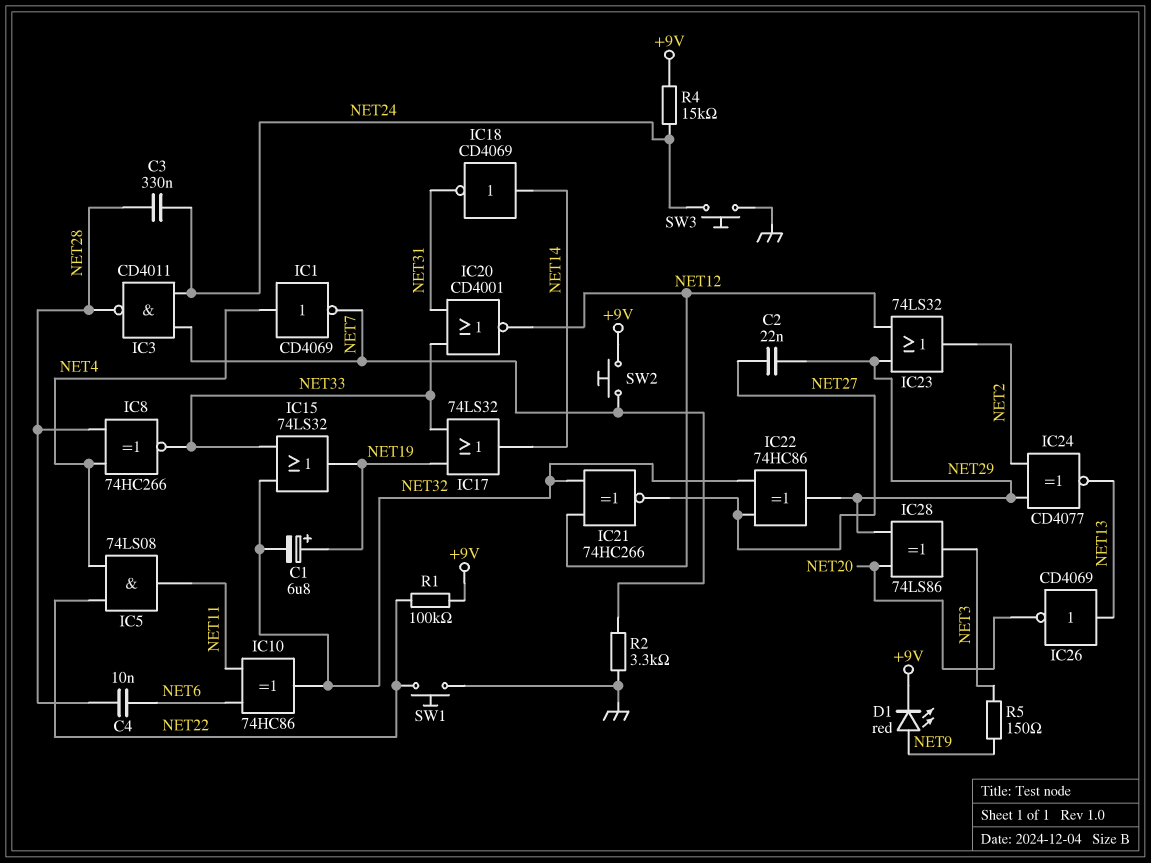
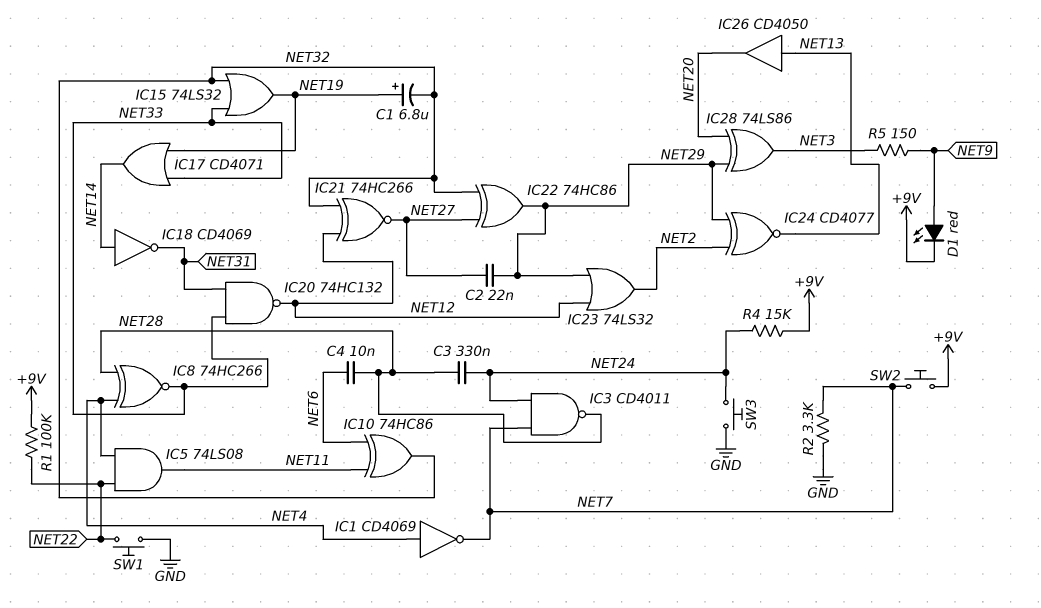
IC17: OR 74LS32 (in NET19, in NET33, out NET14) -> OR CD4071 (in NET19, in NET33, out NET14)
IC20: NOR CD4001 (in NET31, in NET33, out NET12) -> NAND 74HC132 (in NET31, in NET33, out NET12)
IC26: NOT CD4069 (in NET13, out NET20) -> buffer CD4050 (in NET13, out NET20)

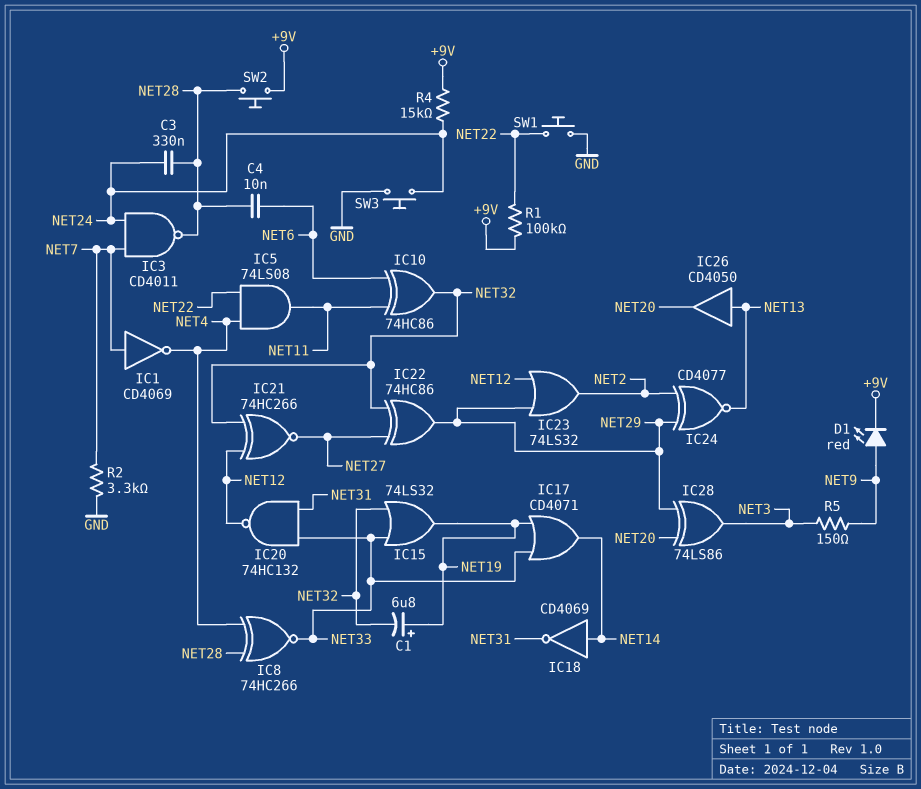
C2: 22nF (NET27, NET29) -> none
IC1: NOT CD4069 (in NET4, out NET7) -> NOT CD4069 (in NET7, out NET4)
SW2: button (+9V, NET7) -> button (+9V, NET28)

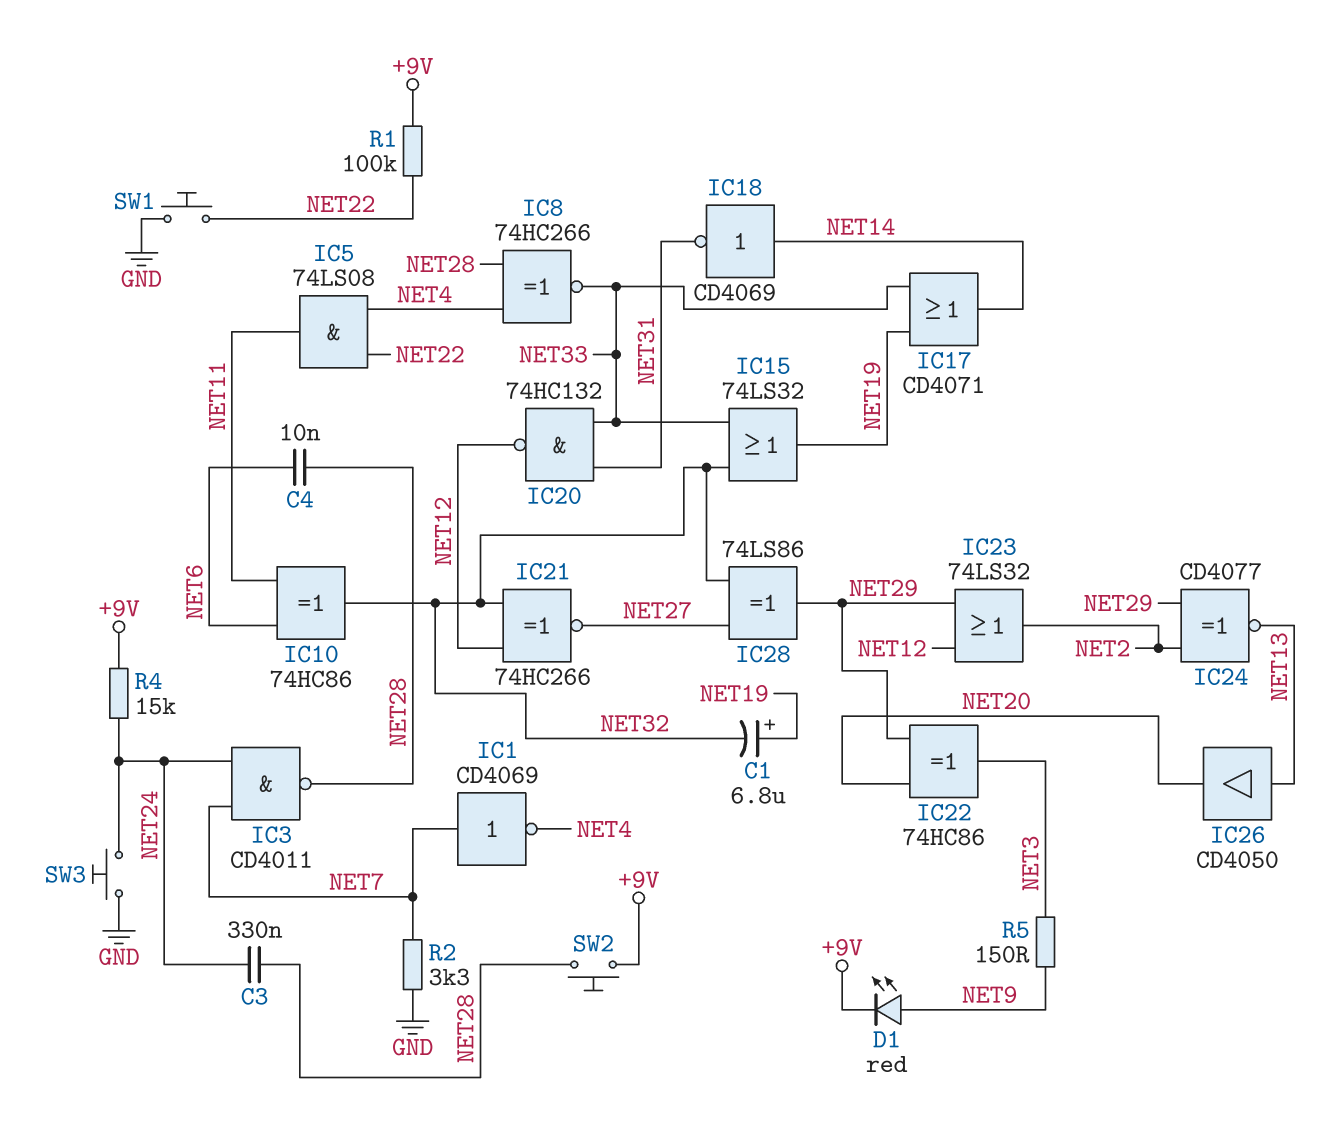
IC22: XOR 74HC86 (in NET27, in NET32, out NET29) -> XOR 74HC86 (in NET20, in NET29, out NET3)
IC28: XOR 74LS86 (in NET20, in NET29, out NET3) -> XOR 74LS86 (in NET27, in NET32, out NET29)

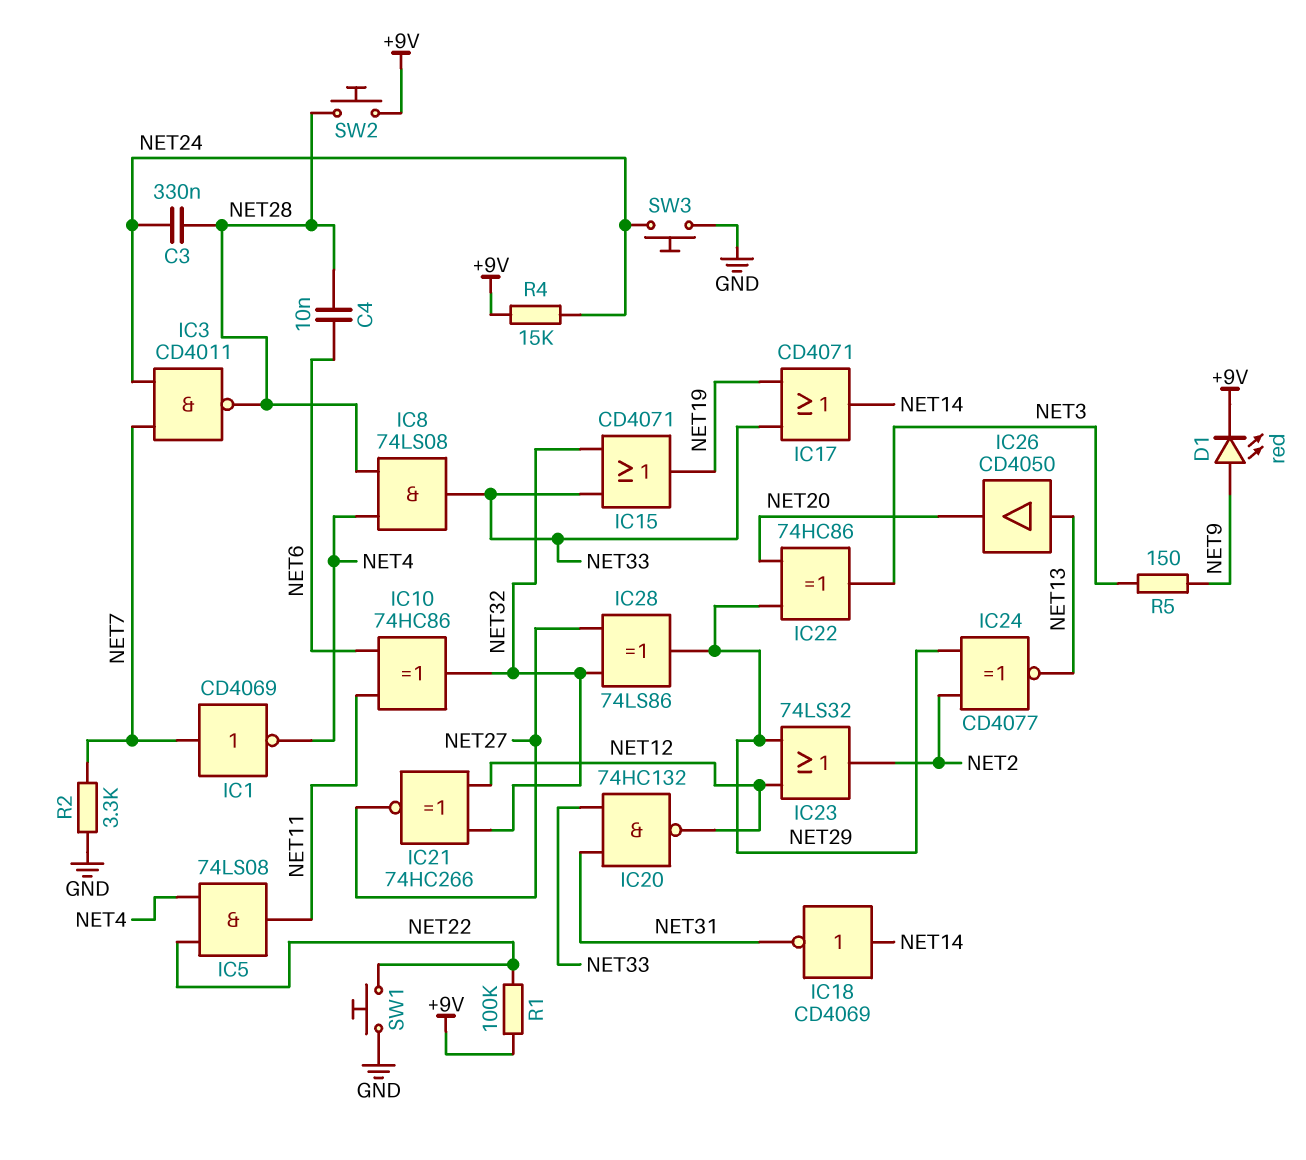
C1: 6.8uF (plus NET19, minus NET32) -> none
IC8: XNOR 74HC266 (in NET4, in NET28, out NET33) -> AND 74LS08 (in NET4, in NET28, out NET33)
IC15: OR 74LS32 (in NET32, in NET33, out NET19) -> OR CD4071 (in NET32, in NET33, out NET19)

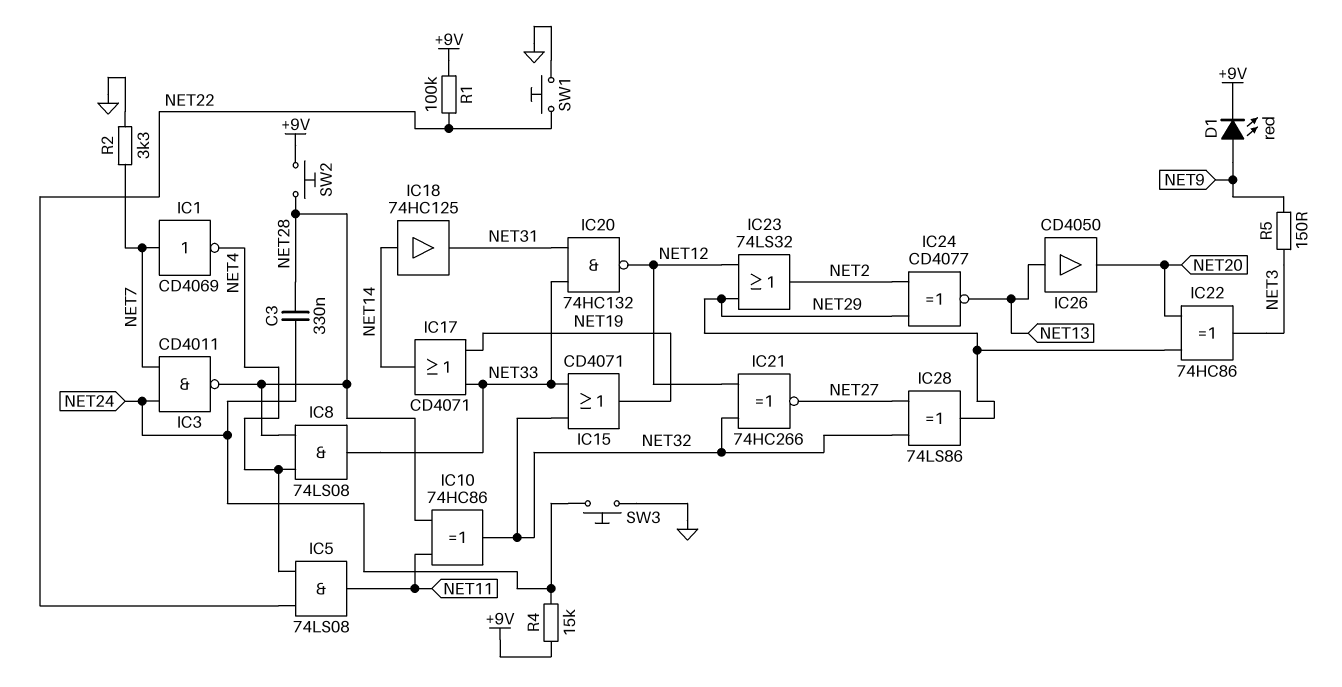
C4: 10nF (NET6, NET28) -> none
IC10: XOR 74HC86 (in NET6, in NET11, out NET32) -> XOR 74HC86 (in NET11, in NET28, out NET32)
IC18: NOT CD4069 (in NET14, out NET31) -> buffer 74HC125 (in NET14, out NET31)

